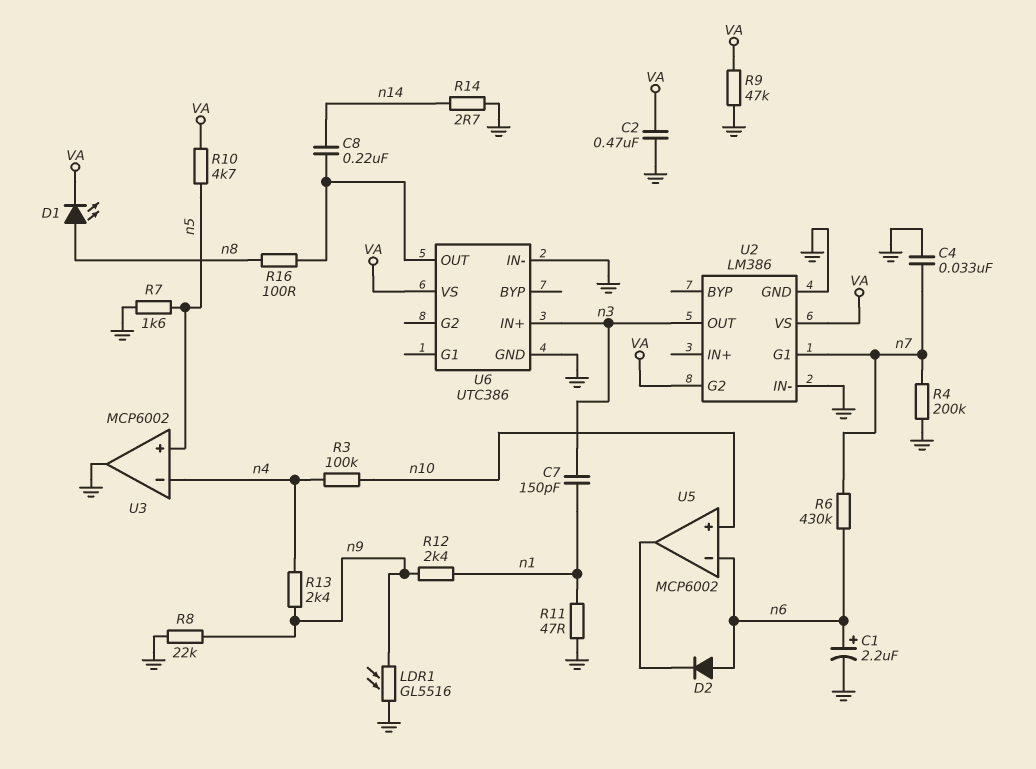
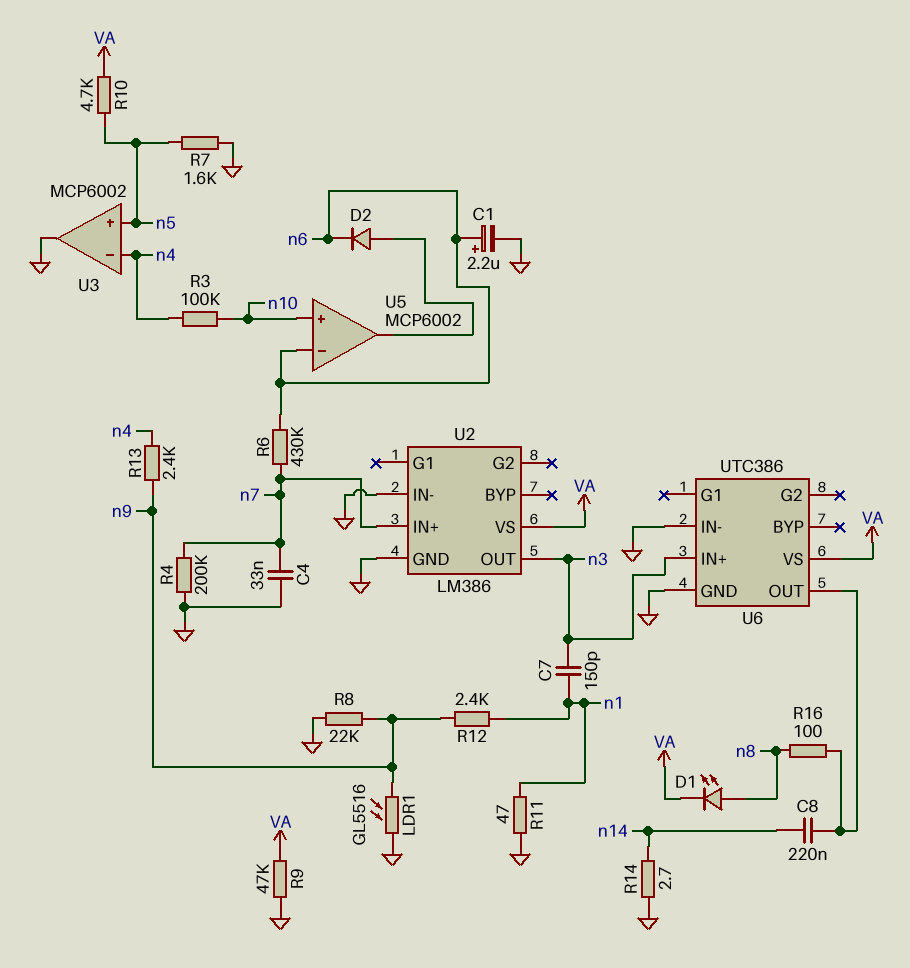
C2: 470nF (GND, VA) -> none
D2: diode (A n6, K U5/out) -> diode (A U5/out, K n6)
U2 pin G1: n7 -> none
U2 pin G2: VA -> none
U2 pin IN+: none -> n7

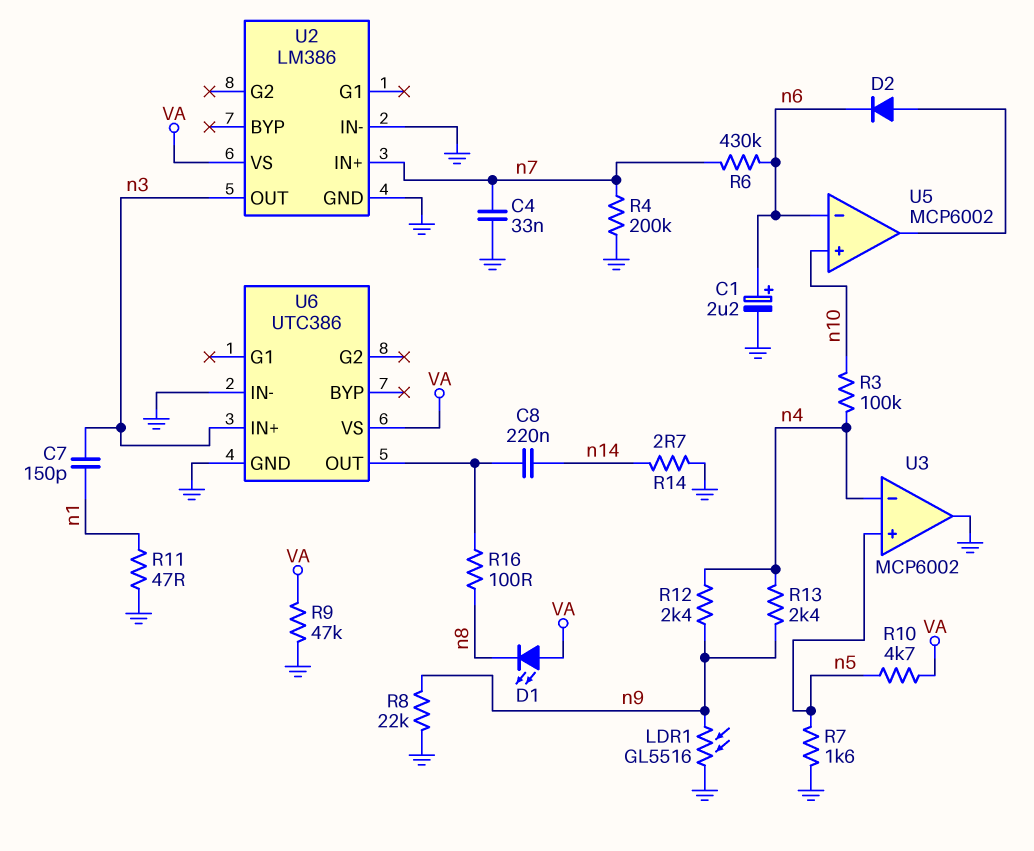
D1: LED (A n8, K VA) -> LED (A VA, K n8)
R12: 2.4k (n1, n9) -> 2.4k (n4, n9)

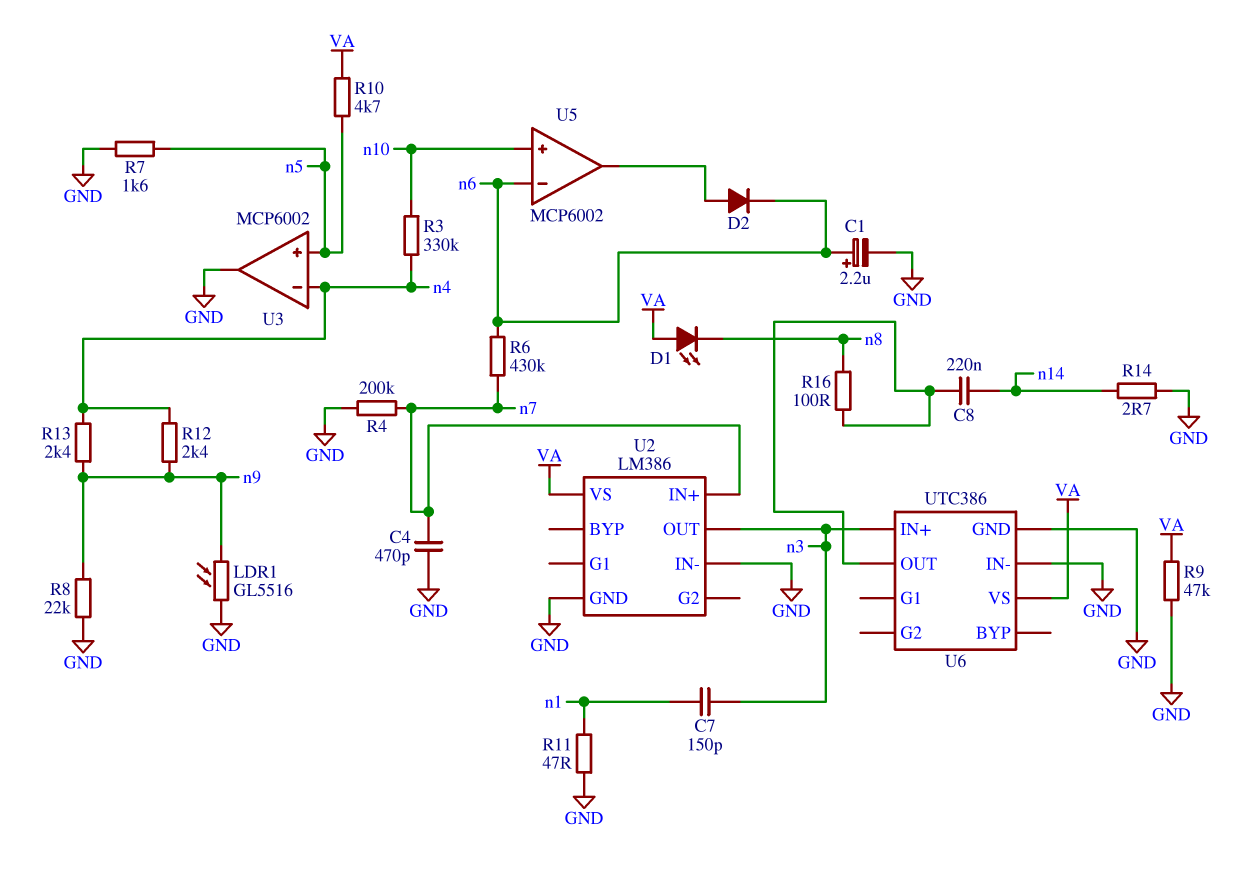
C4: 33nF (GND, n7) -> 470pF (GND, n7)
R3: 100k (n4, n10) -> 330k (n4, n10)

